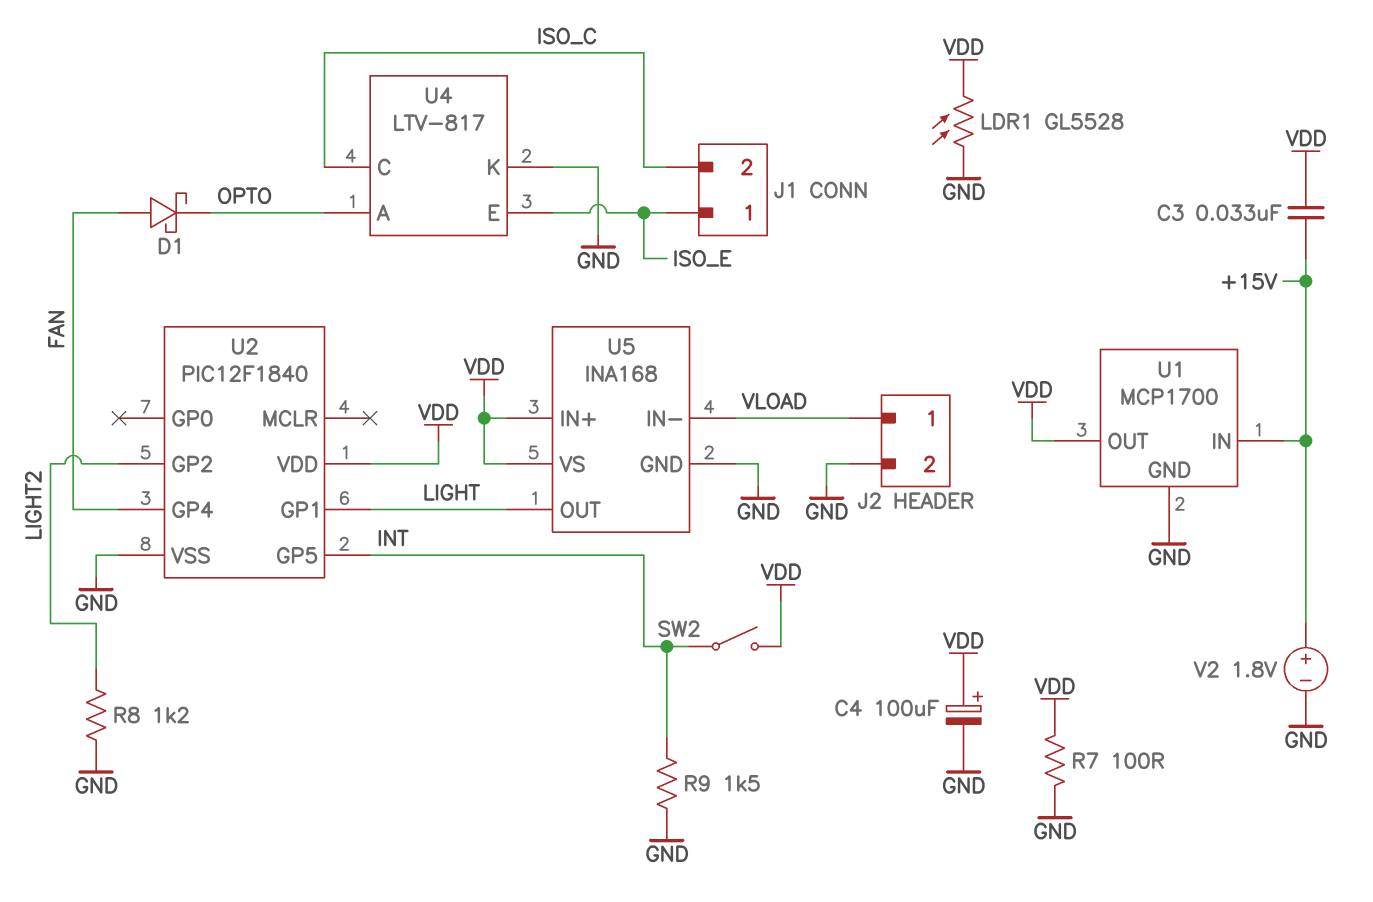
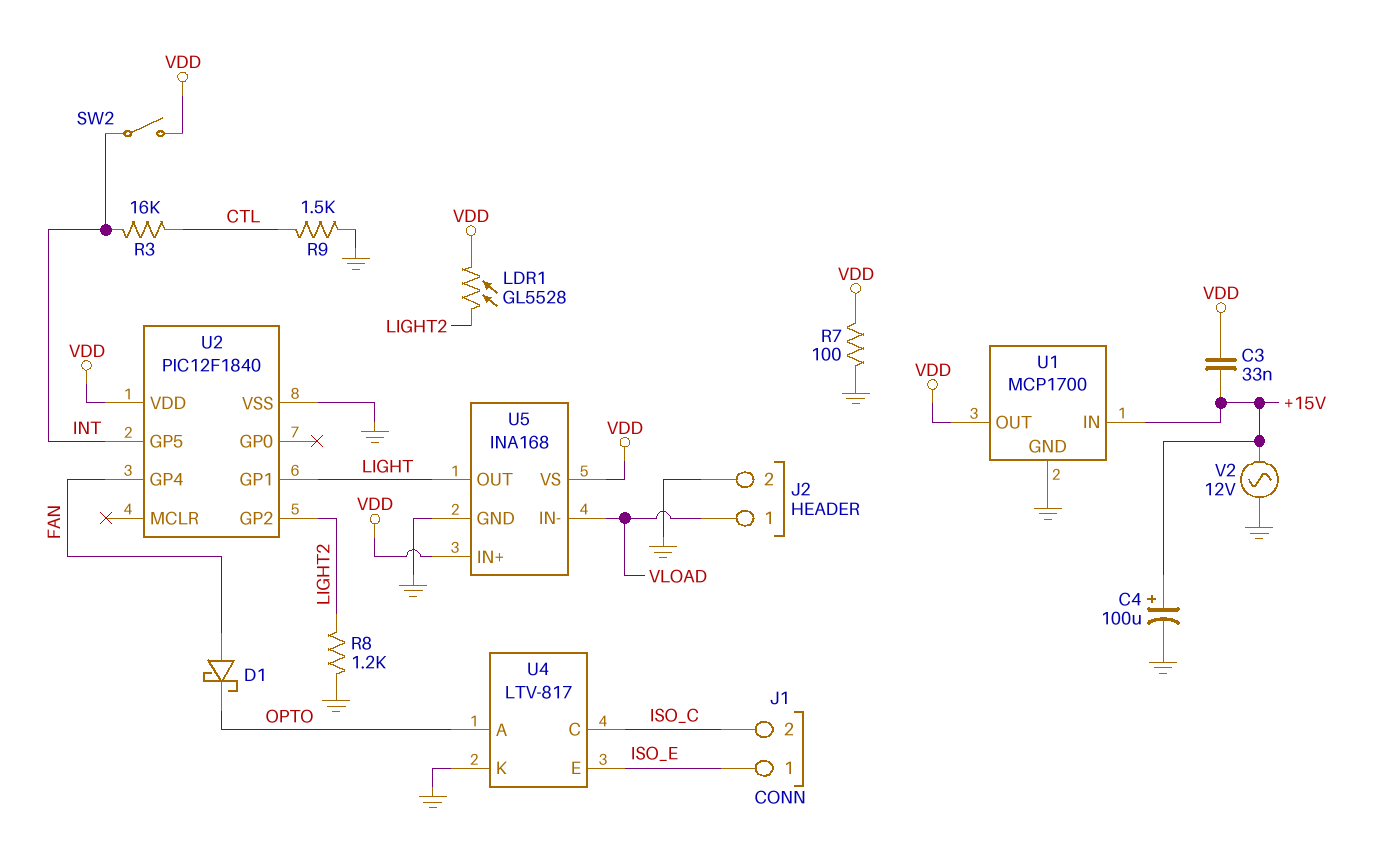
C4: 100uF (plus VDD, minus GND) -> 100uF (plus +15V, minus GND)
LDR1: GL5528 (GND, VDD) -> GL5528 (LIGHT2, VDD)
R3: none -> 16k (CTL, INT)
R9: 1.5k (GND, INT) -> 1.5k (CTL, GND)
V2: 1.8V (plus +15V, minus GND) -> AC 12V (+15V, GND)

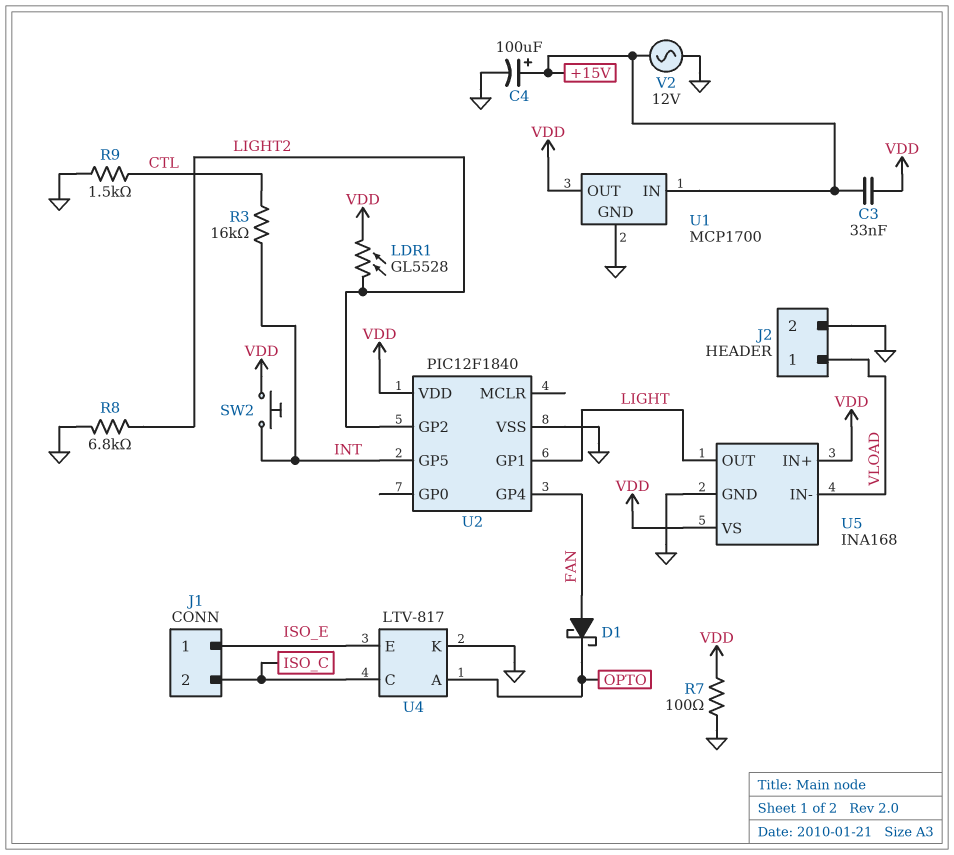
R8: 1.2k (GND, LIGHT2) -> 6.8k (GND, LIGHT2)
SW2: switch (INT, VDD) -> button (INT, VDD)

